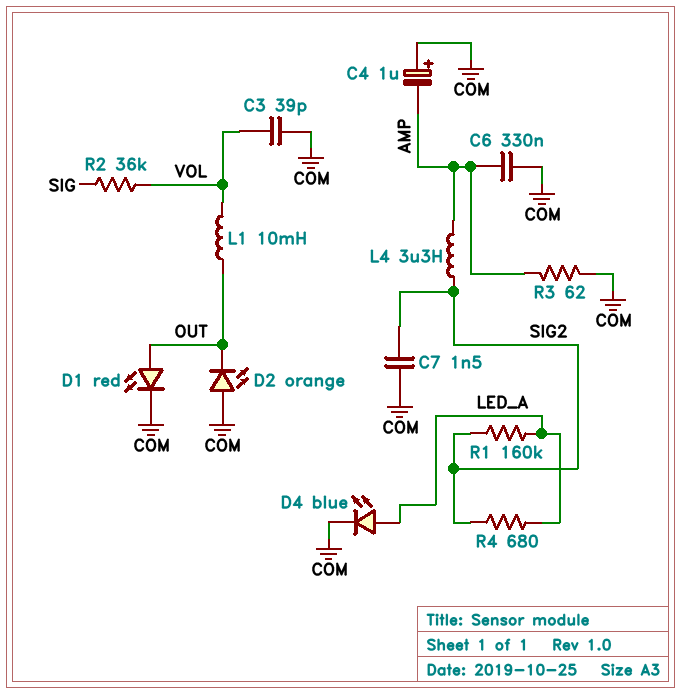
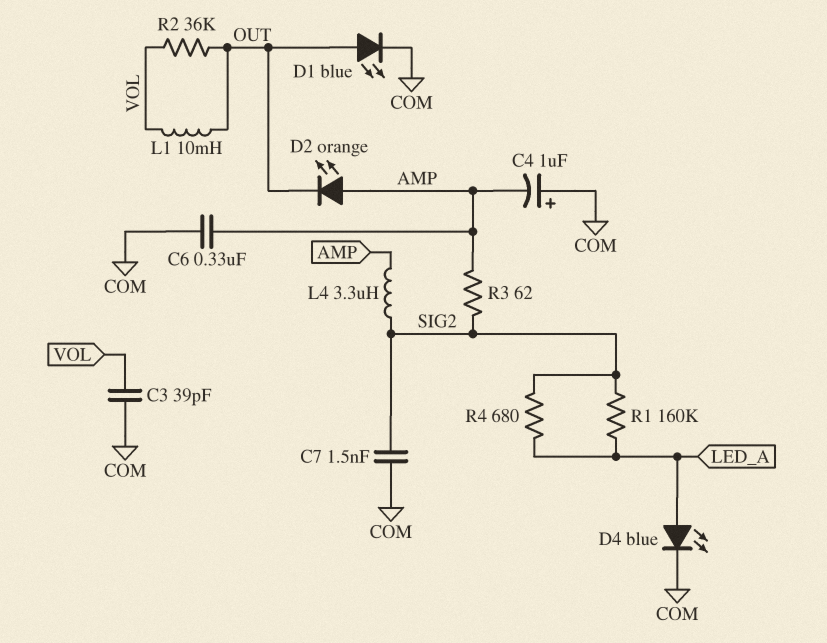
D1: LED red (A OUT, K COM) -> LED blue (A OUT, K COM)
D2: LED orange (A COM, K OUT) -> LED orange (A AMP, K OUT)
R2: 36k (SIG, VOL) -> 36k (OUT, VOL)
R3: 62 (AMP, COM) -> 62 (AMP, SIG2)

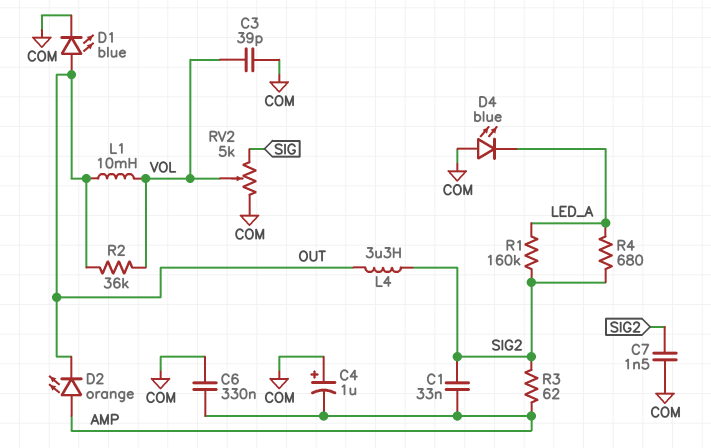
C1: none -> 33nF (AMP, SIG2)
D4: LED blue (A LED_A, K COM) -> LED blue (A COM, K LED_A)
L4: 3.3uH (AMP, SIG2) -> 3.3uH (OUT, SIG2)
RV2: none -> 5k (COM, SIG, wiper VOL)

